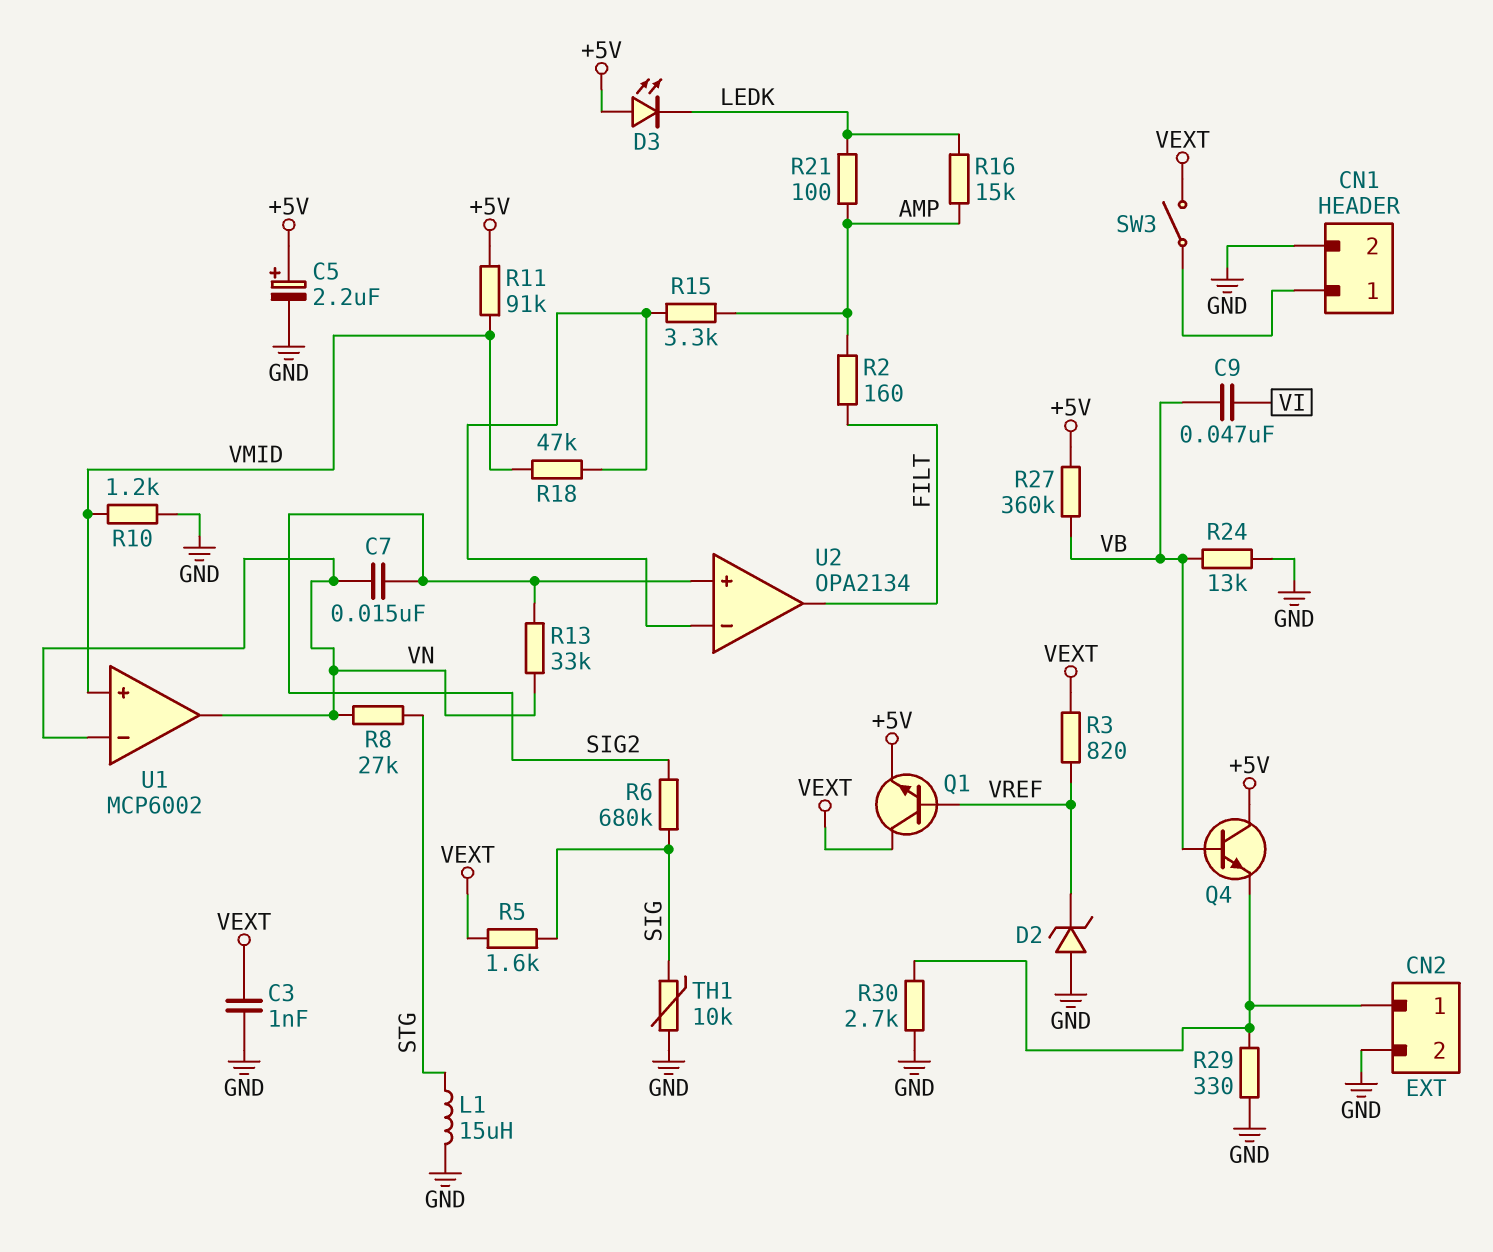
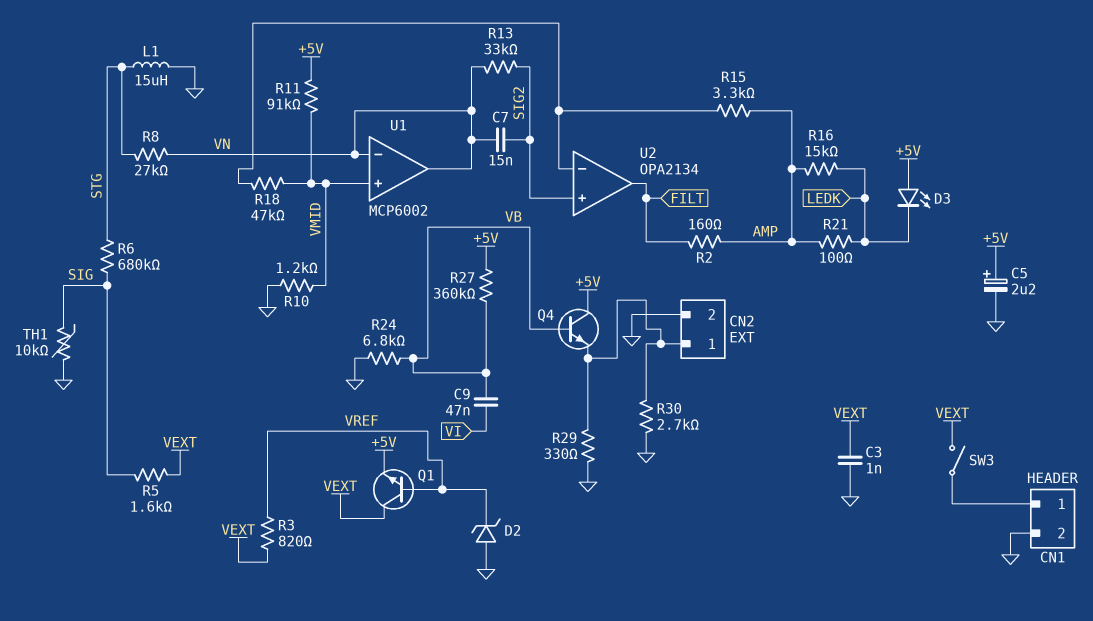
R6: 680k (SIG, SIG2) -> 680k (SIG, STG)
R24: 13k (GND, VB) -> 6.8k (GND, VB)

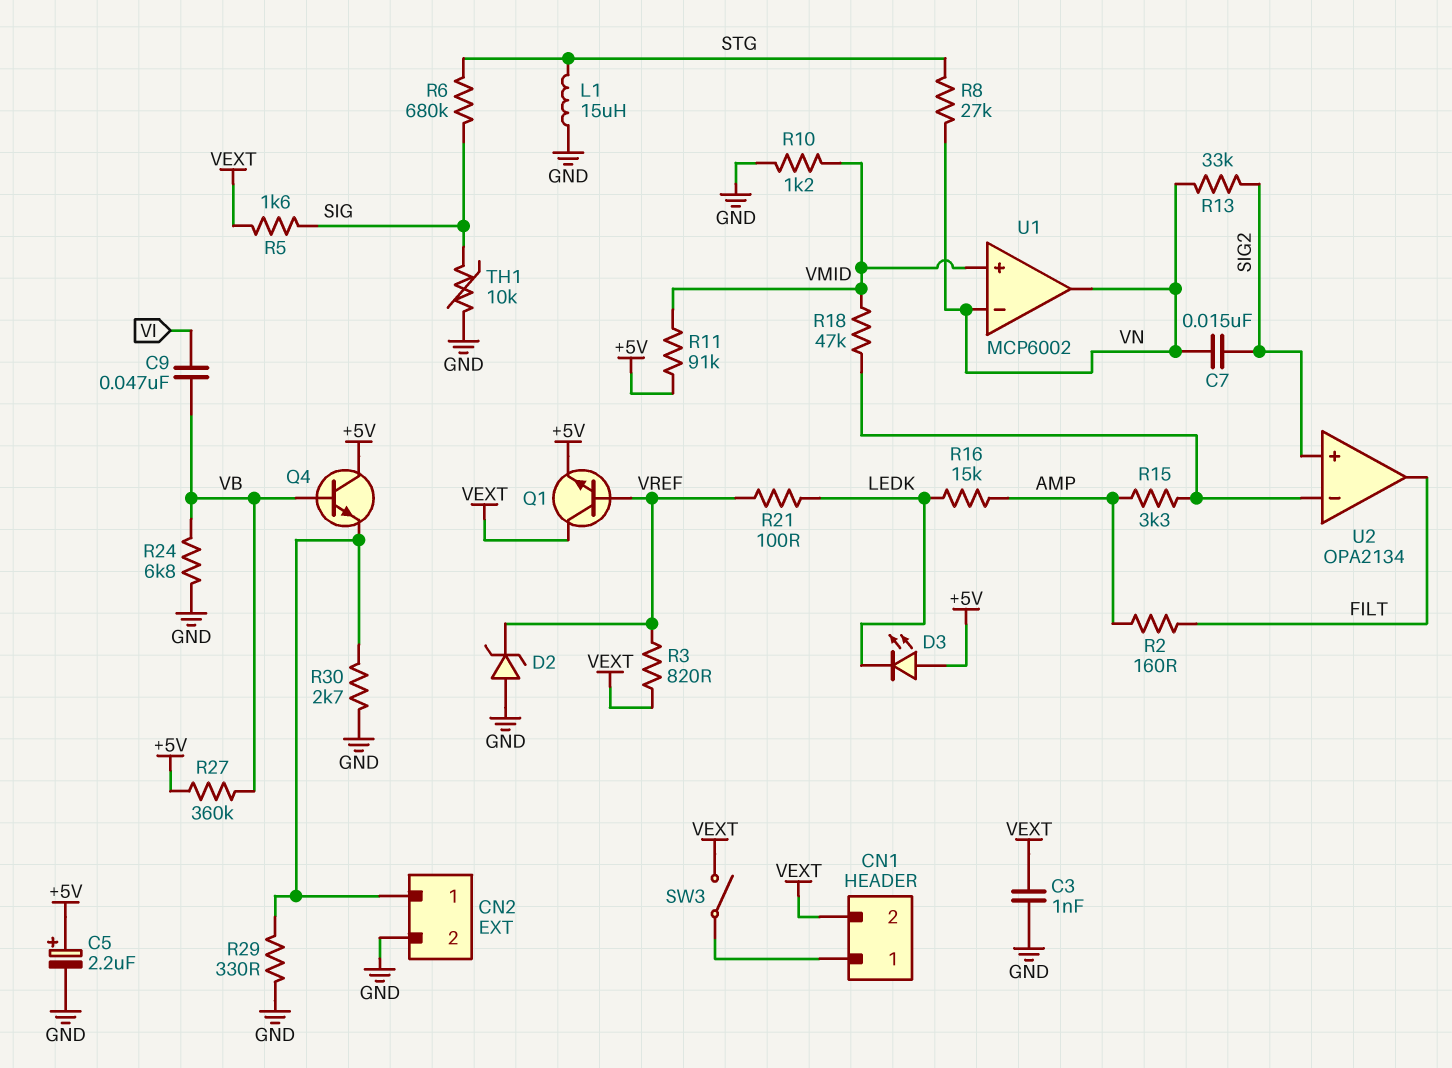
CN1 pin 2: GND -> VEXT
R21: 100 (AMP, LEDK) -> 100 (LEDK, VREF)

